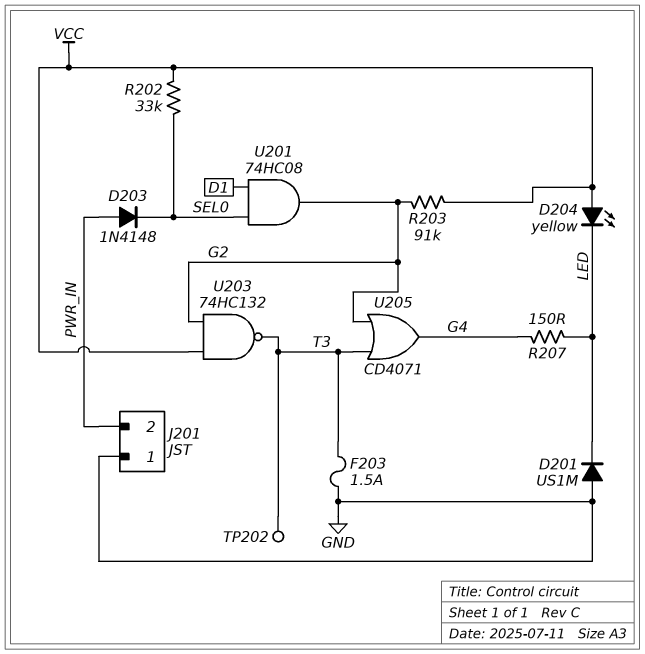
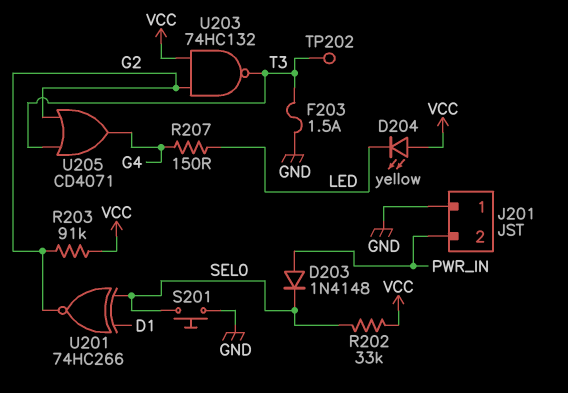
D201: diode US1M (A GND, K LED) -> none
S201: none -> button (GND, SEL0)
U201: AND 74HC08 (in D1, in SEL0, out G2) -> XNOR 74HC266 (in D1, in SEL0, out G2)

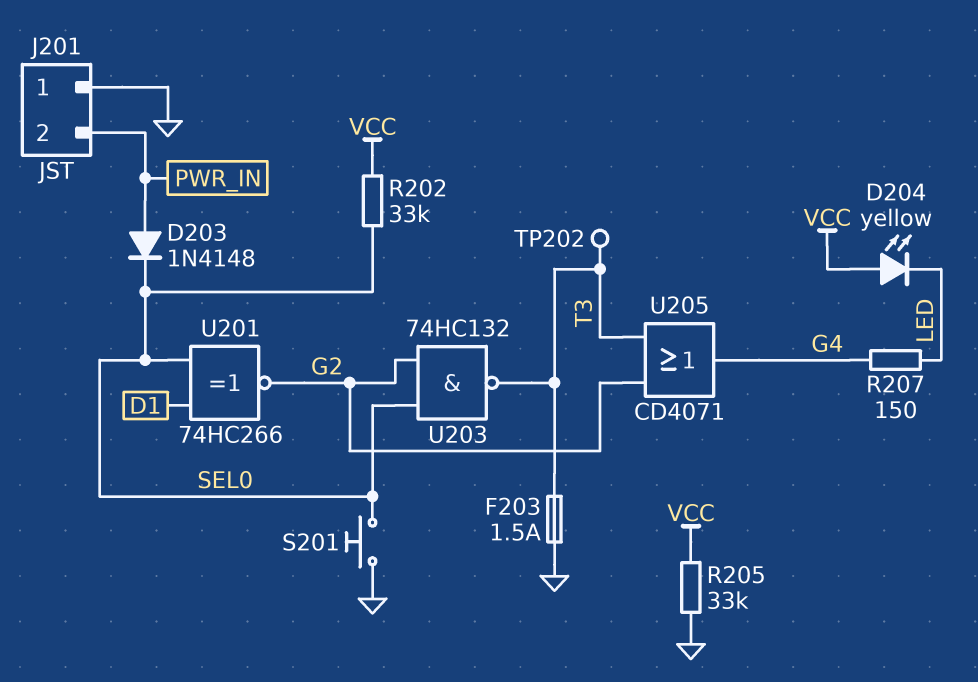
R203: 91k (G2, VCC) -> none
R205: none -> 33k (GND, VCC)
U203: NAND 74HC132 (in G2, in VCC, out T3) -> NAND 74HC132 (in G2, in SEL0, out T3)

